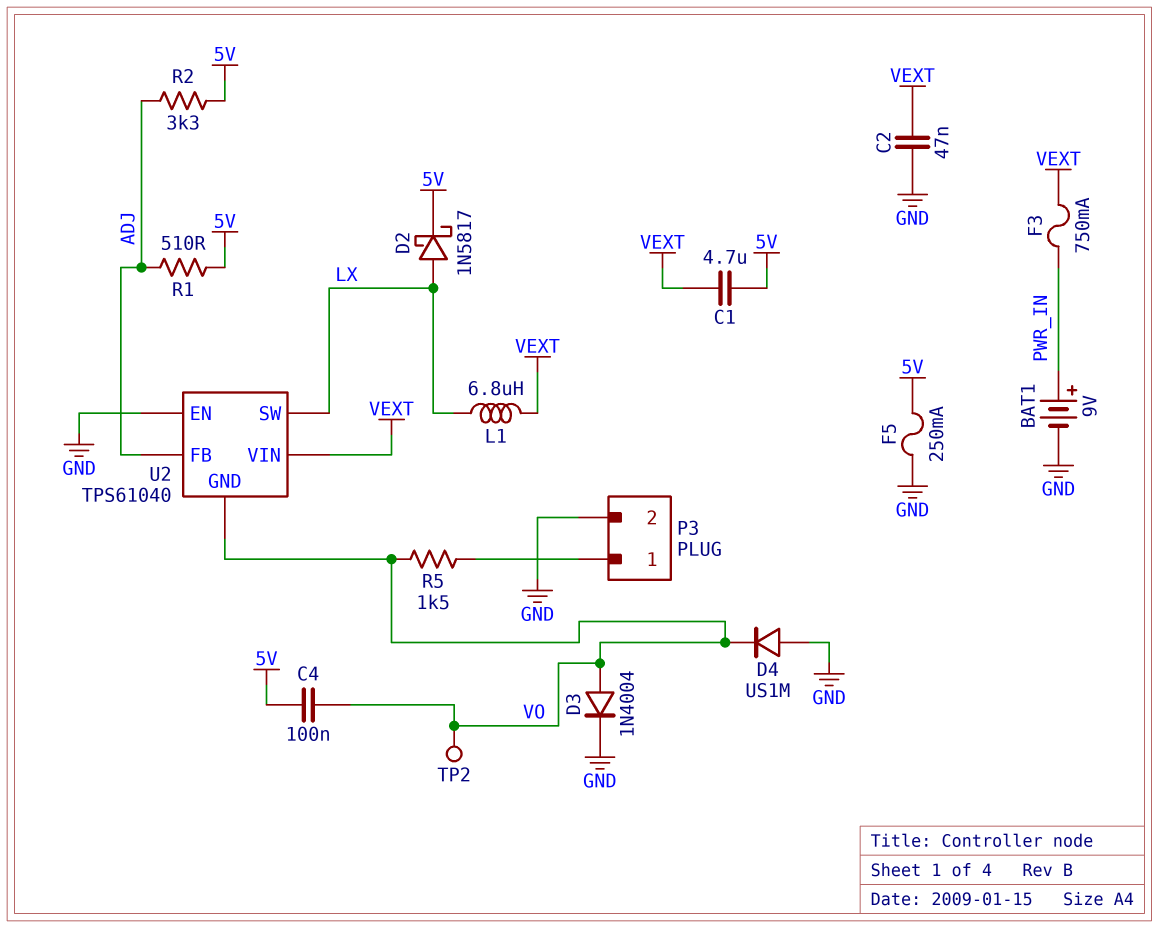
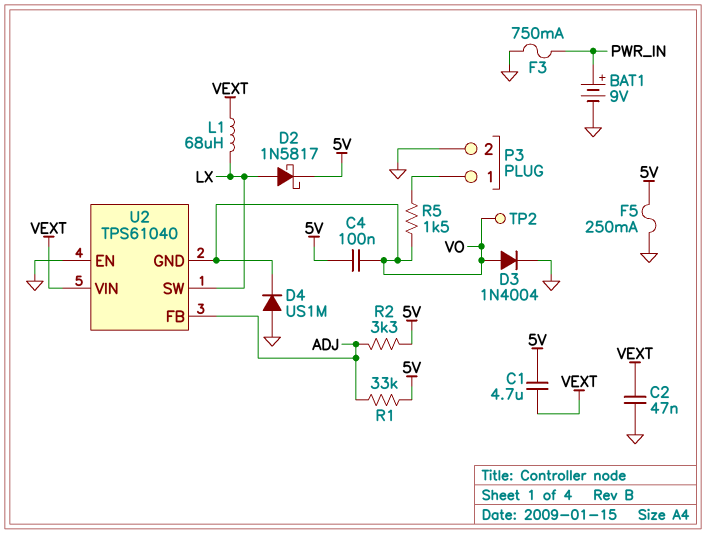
F3: 750mA (PWR_IN, VEXT) -> 750mA (GND, PWR_IN)
L1: 6.8uH (LX, VEXT) -> 68uH (LX, VEXT)
R1: 510 (5V, ADJ) -> 33k (5V, ADJ)

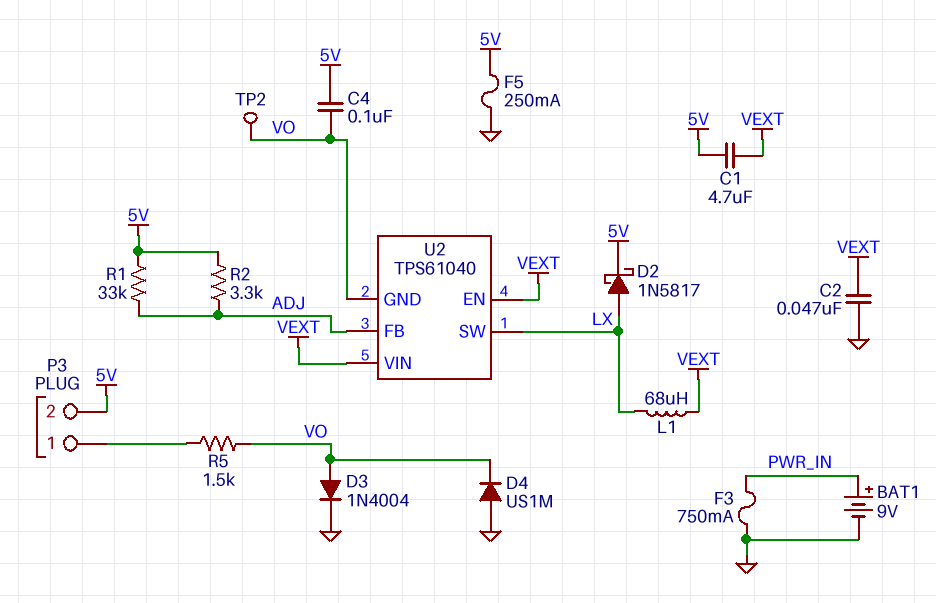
P3 pin 2: GND -> 5V
U2 pin EN: GND -> VEXT

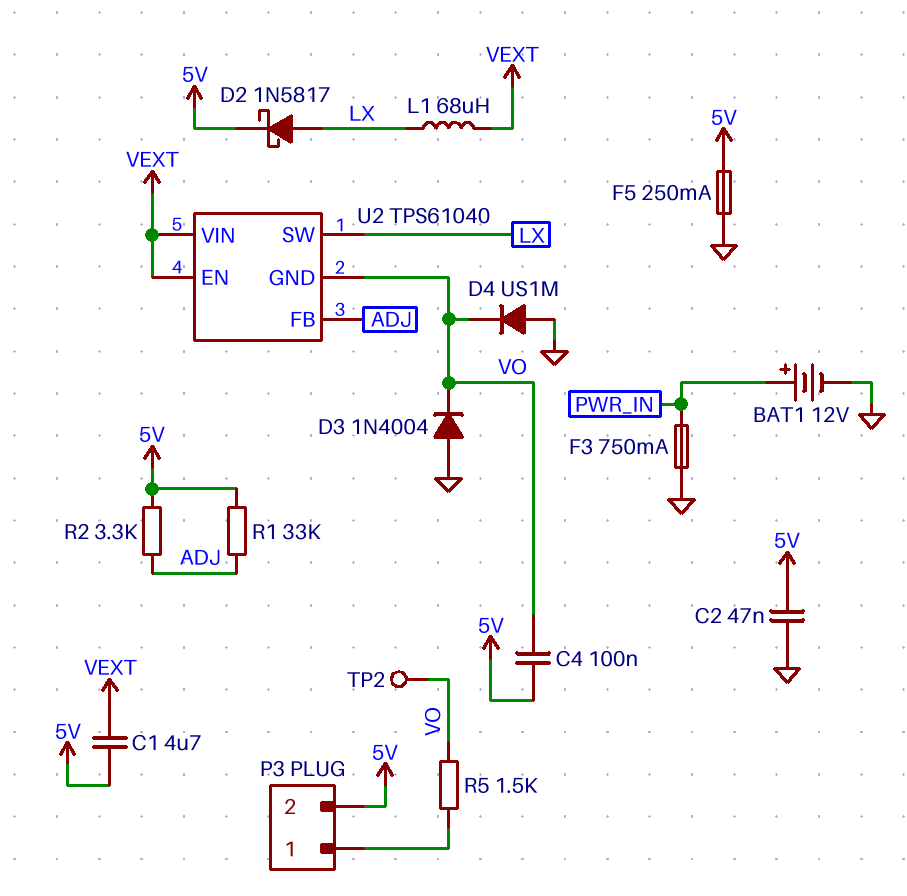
BAT1: 9V (plus PWR_IN, minus GND) -> 12V (plus PWR_IN, minus GND)
C2: 47nF (GND, VEXT) -> 47nF (5V, GND)
D3: diode 1N4004 (A VO, K GND) -> diode 1N4004 (A GND, K VO)

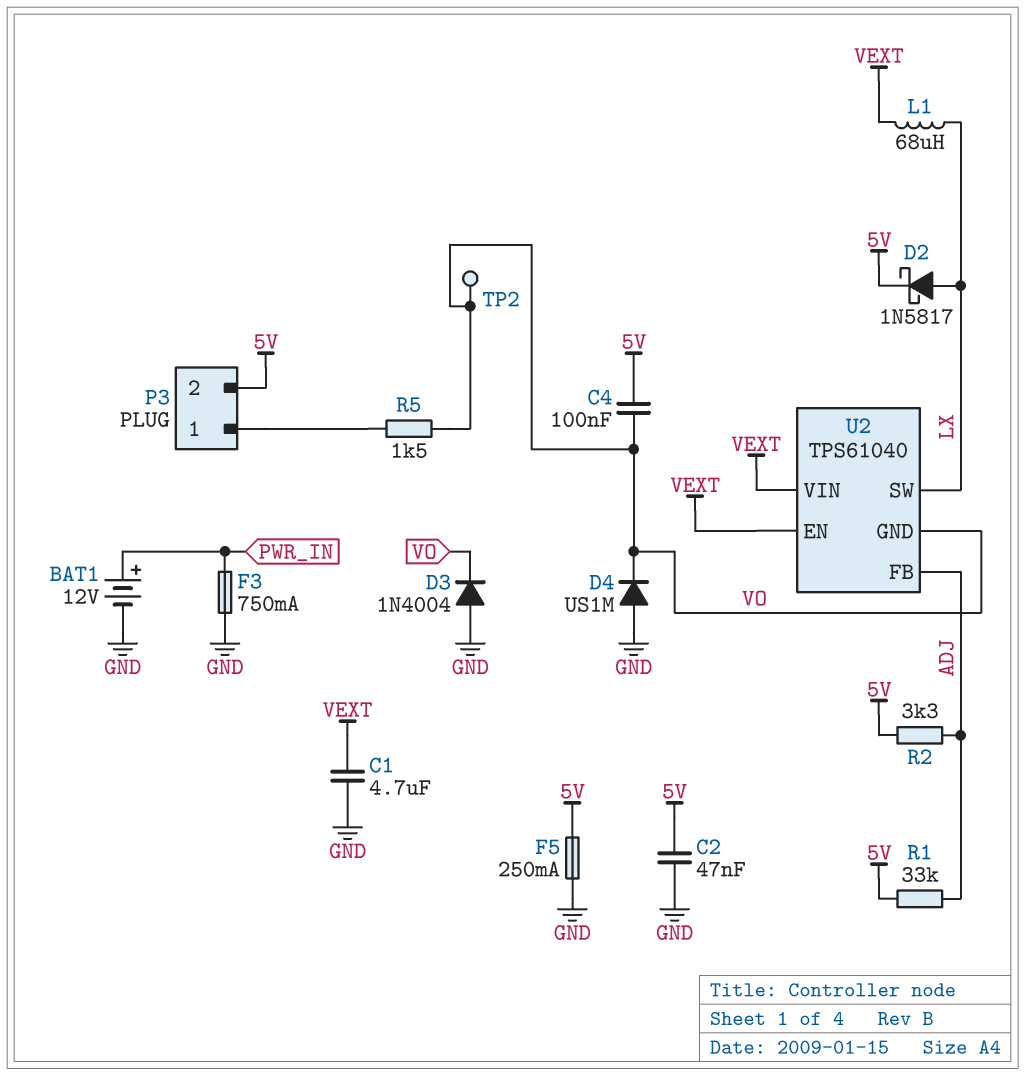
C1: 4.7uF (5V, VEXT) -> 4.7uF (GND, VEXT)

